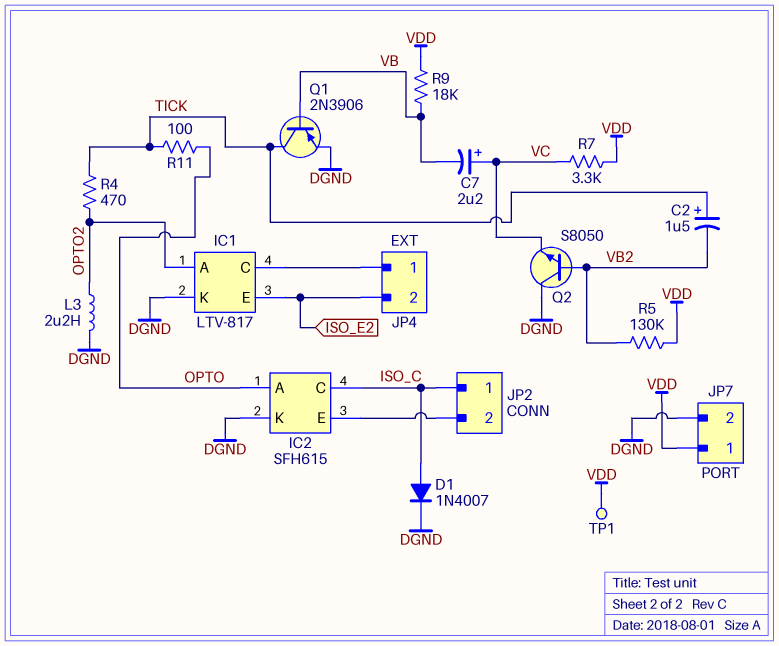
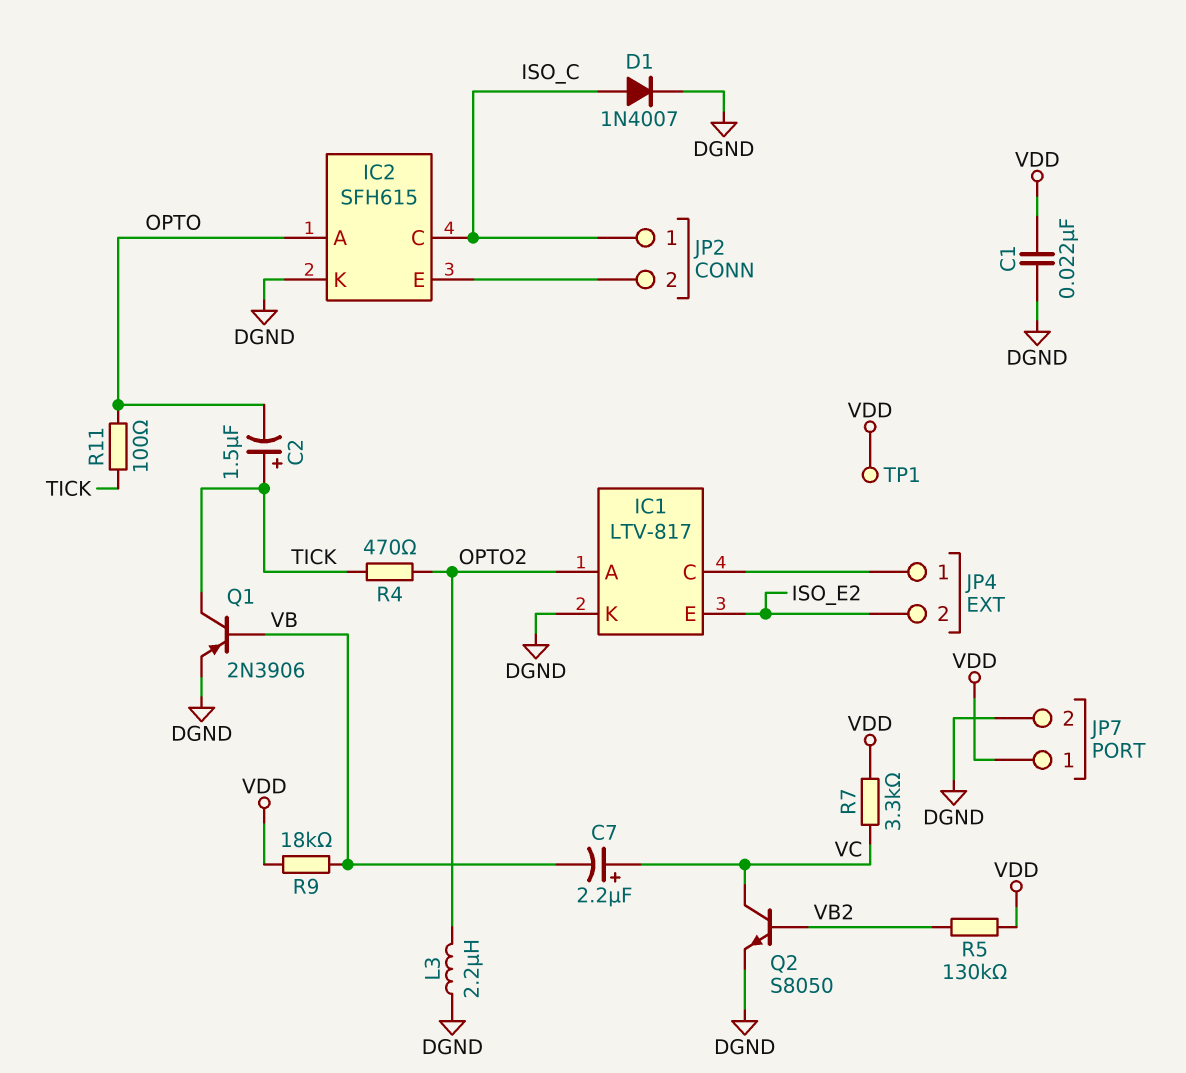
C1: none -> 22nF (DGND, VDD)
C2: 1.5uF (plus TICK, minus VB2) -> 1.5uF (plus TICK, minus OPTO)
Q2: NPN S8050 (B VB2, C DGND, E VC) -> NPN S8050 (B VB2, C VC, E DGND)

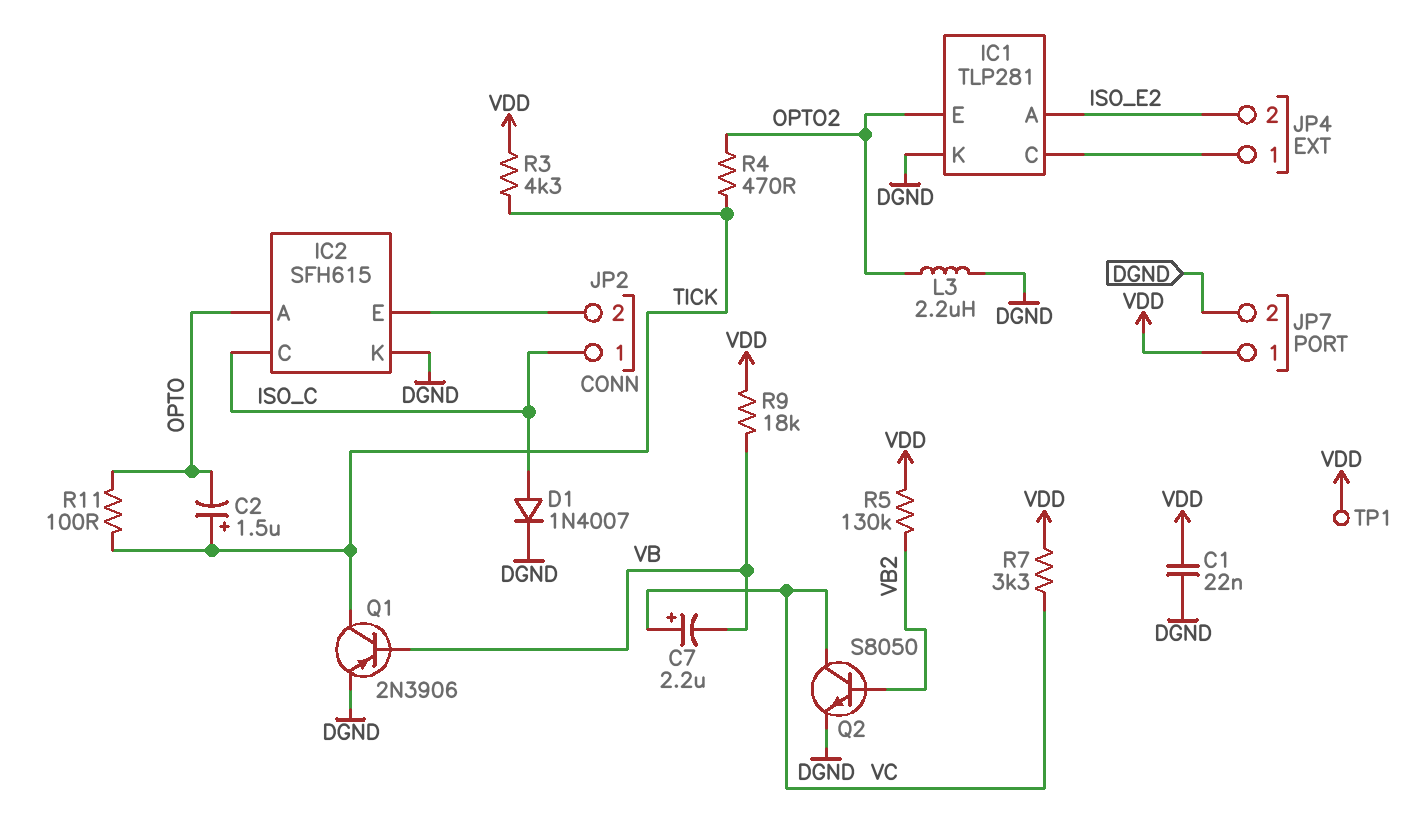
IC1: LTV-817 -> TLP281
IC1 pin A: OPTO2 -> ISO_E2
IC1 pin E: ISO_E2 -> OPTO2
R3: none -> 4.3k (TICK, VDD)

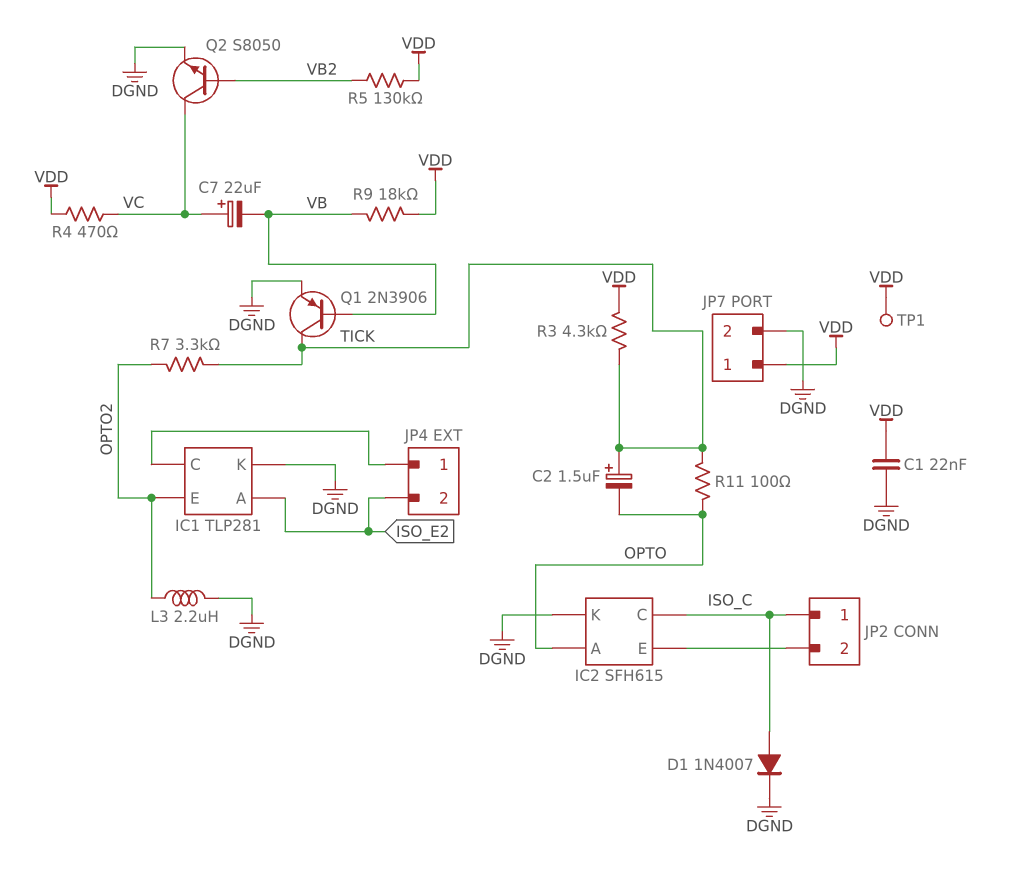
C7: 2.2uF (plus VC, minus VB) -> 22uF (plus VC, minus VB)
R4: 470 (OPTO2, TICK) -> 470 (VC, VDD)
R7: 3.3k (VC, VDD) -> 3.3k (OPTO2, TICK)

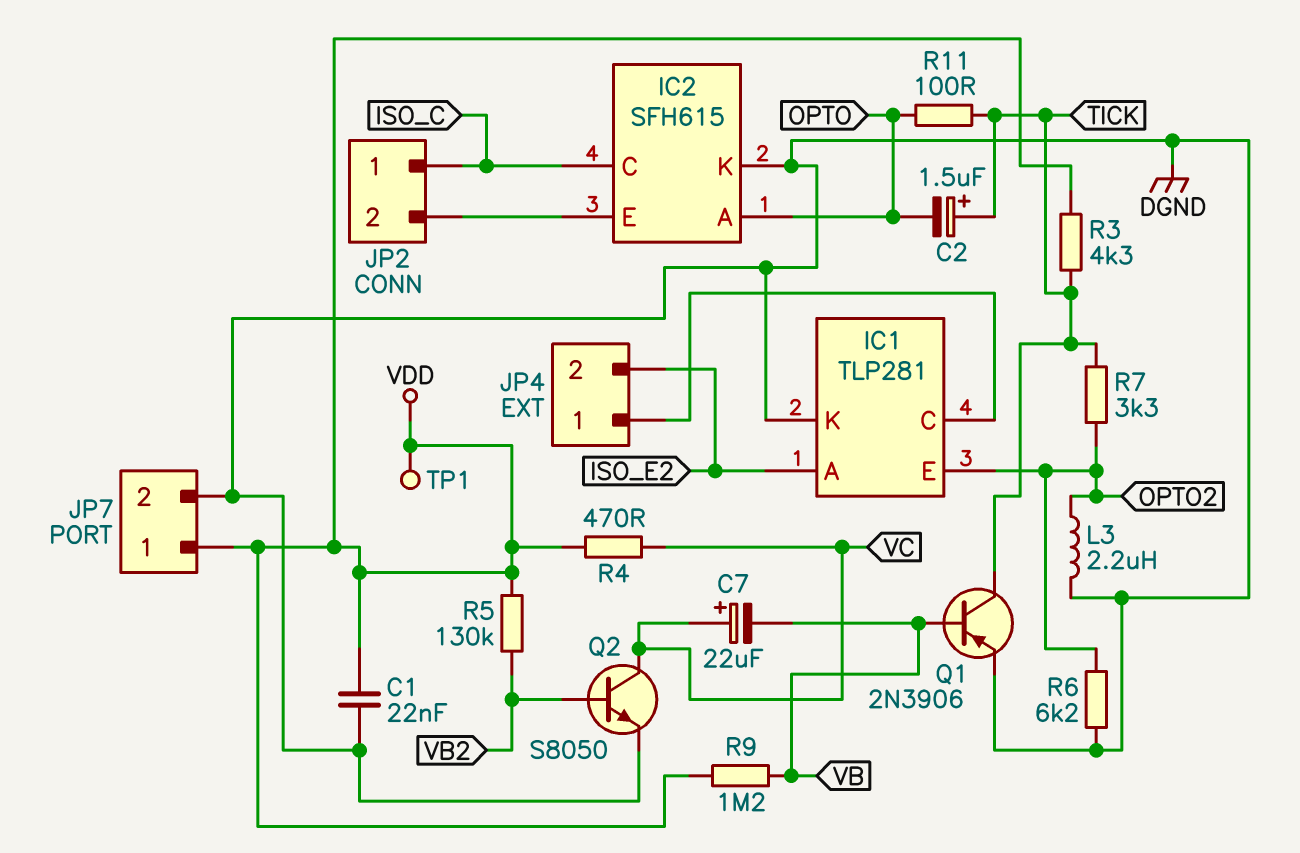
D1: diode 1N4007 (A ISO_C, K DGND) -> none
R6: none -> 6.2k (DGND, OPTO2)
R9: 18k (VB, VDD) -> 1.2M (VB, VDD)

